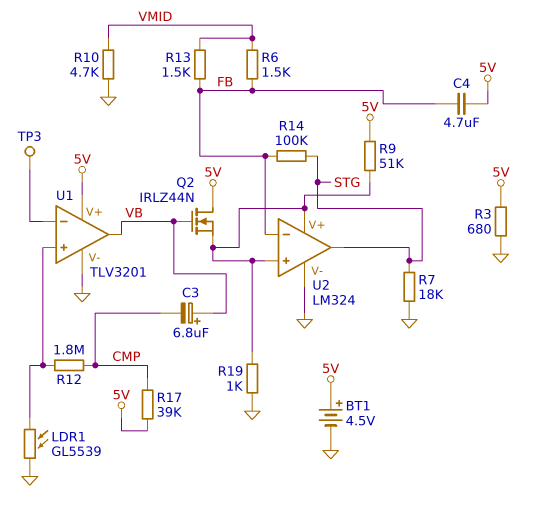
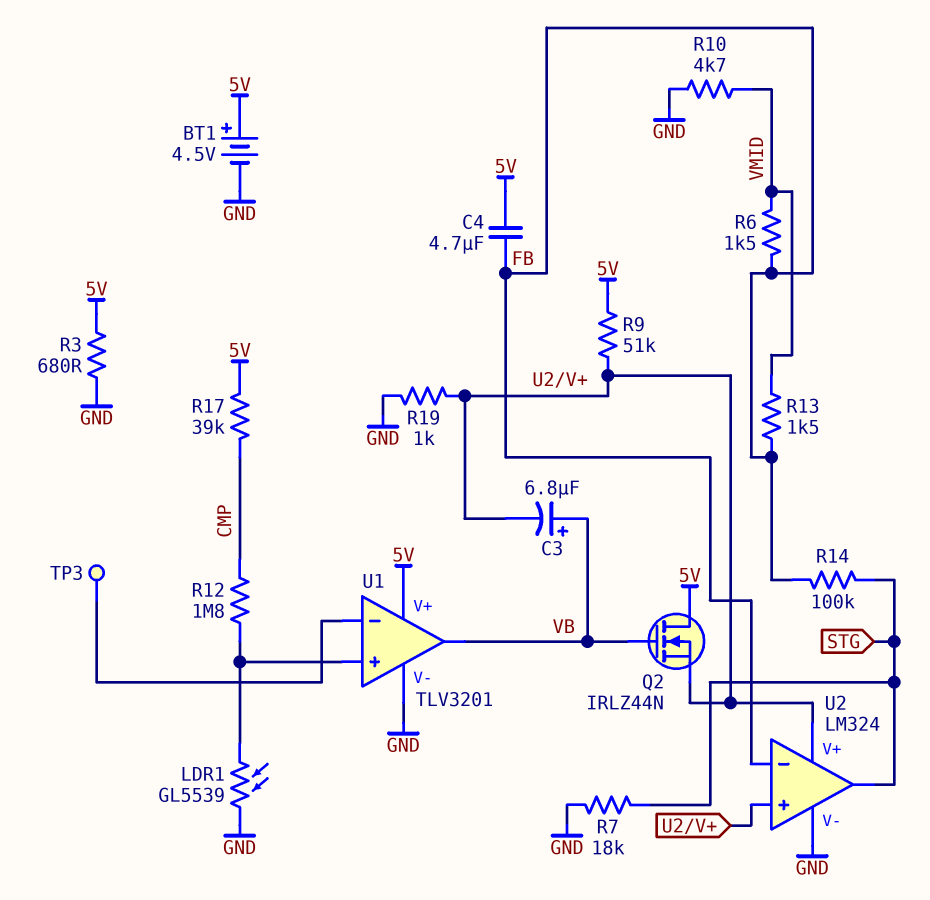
C3: 6.8uF (plus VB, minus CMP) -> 6.8uF (plus VB, minus U2/V+)

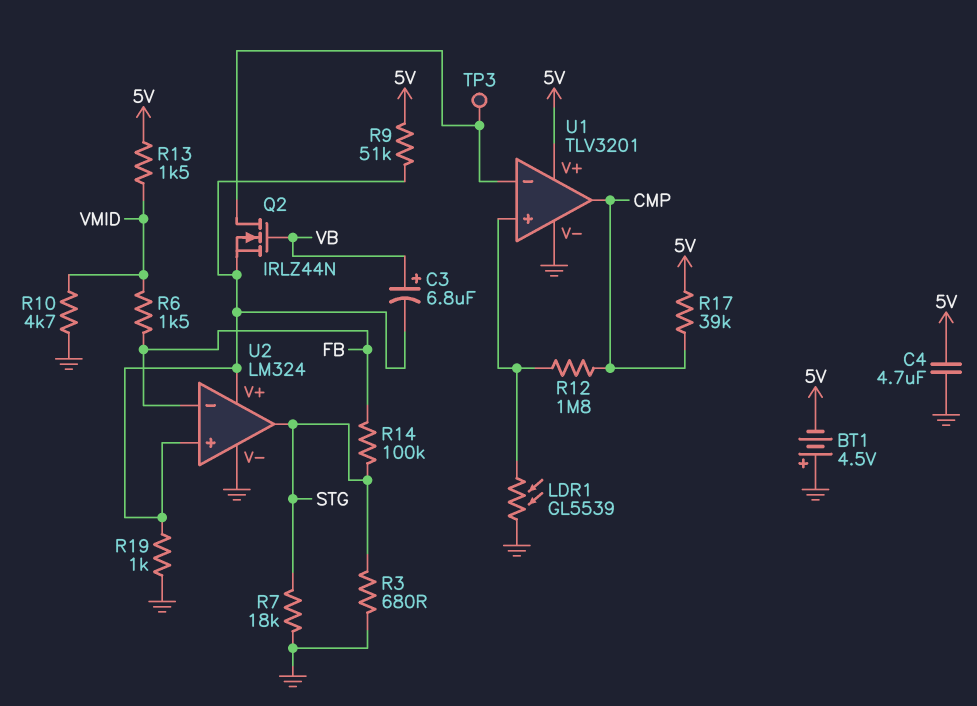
BT1: 4.5V (plus 5V, minus GND) -> 4.5V (plus GND, minus 5V)
C4: 4.7uF (5V, FB) -> 4.7uF (5V, GND)
Q2: NMOS IRLZ44N (G VB, D 5V, S U2/V+) -> NMOS IRLZ44N (G VB, D U1/in-, S U2/V+)
R3: 680 (5V, GND) -> 680 (GND, STG)
R13: 1.5k (FB, VMID) -> 1.5k (5V, VMID)
U1 pin out: VB -> CMP

